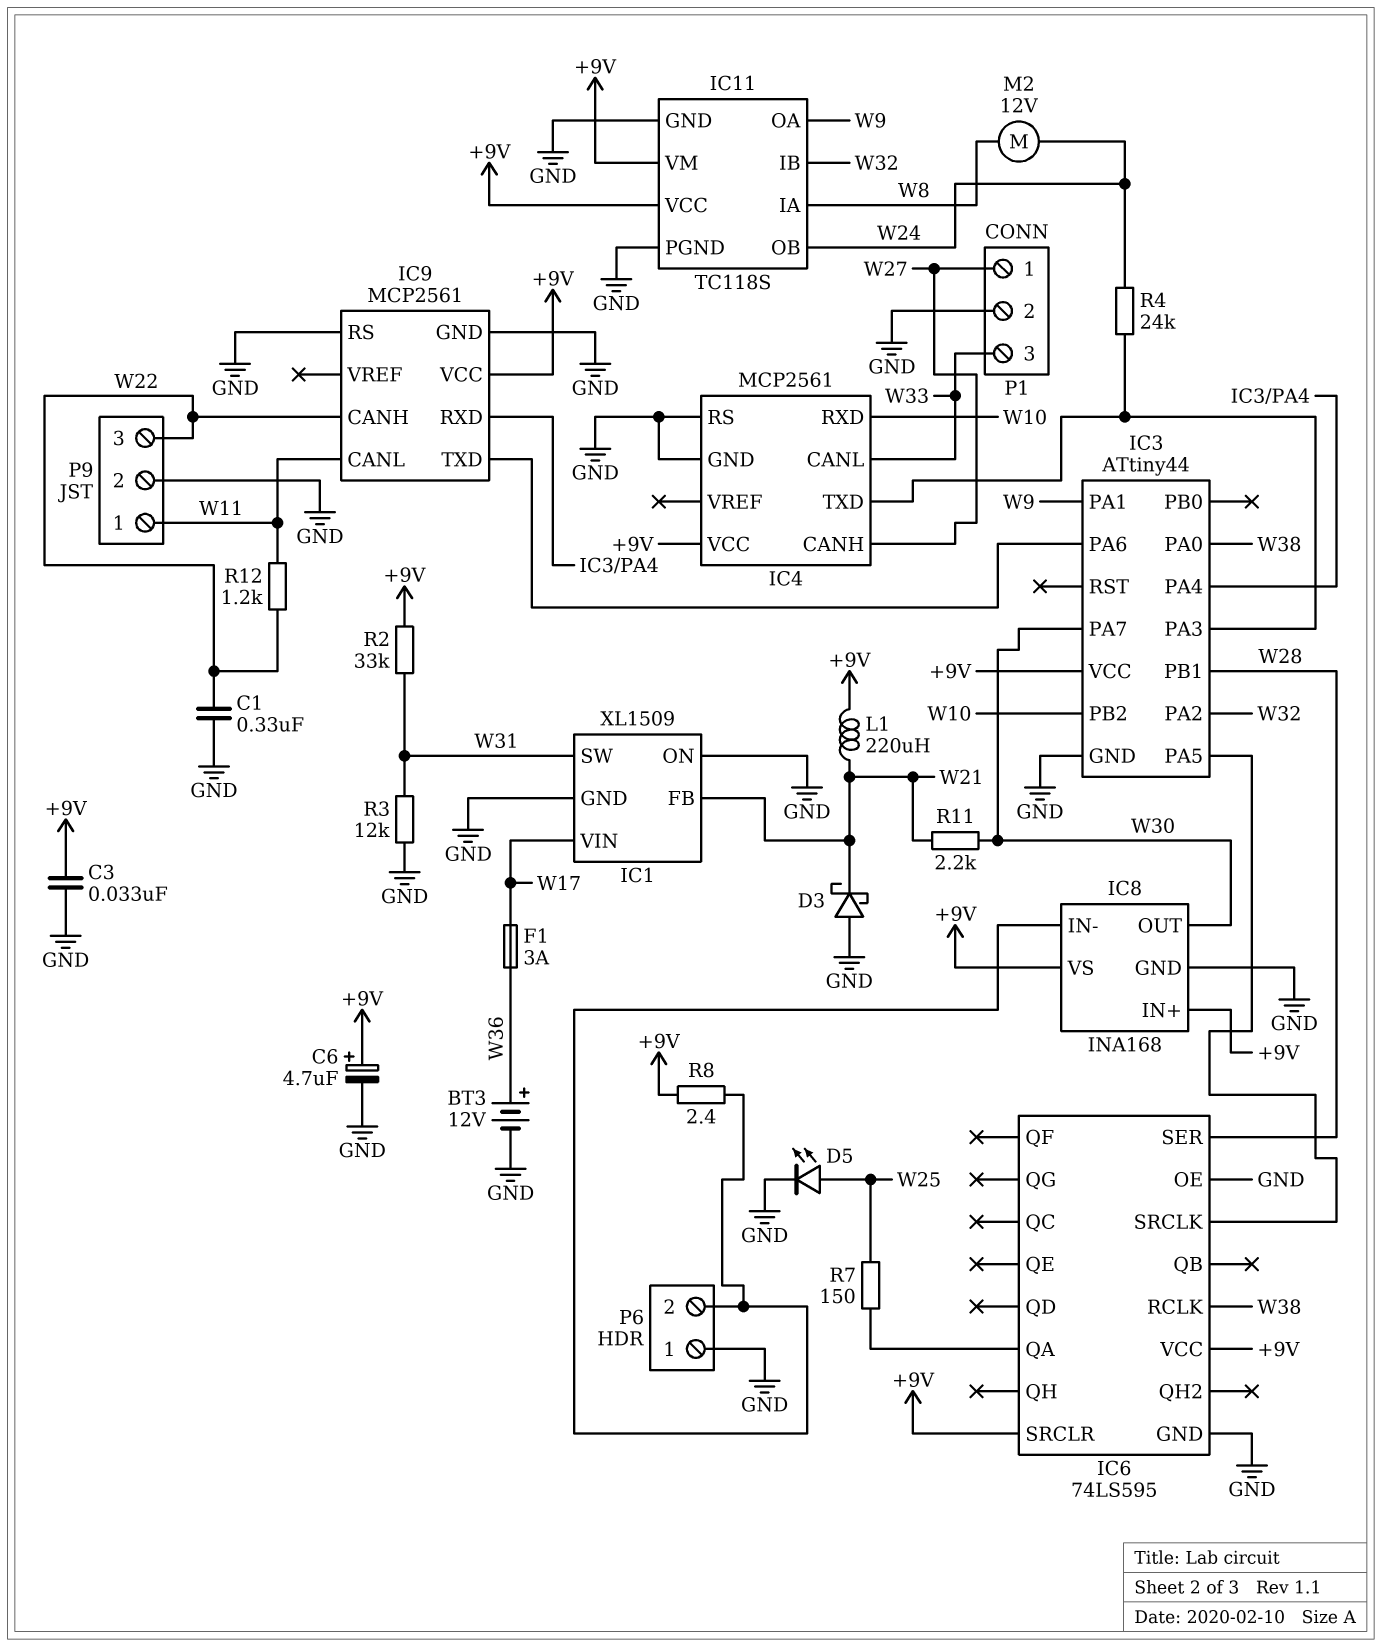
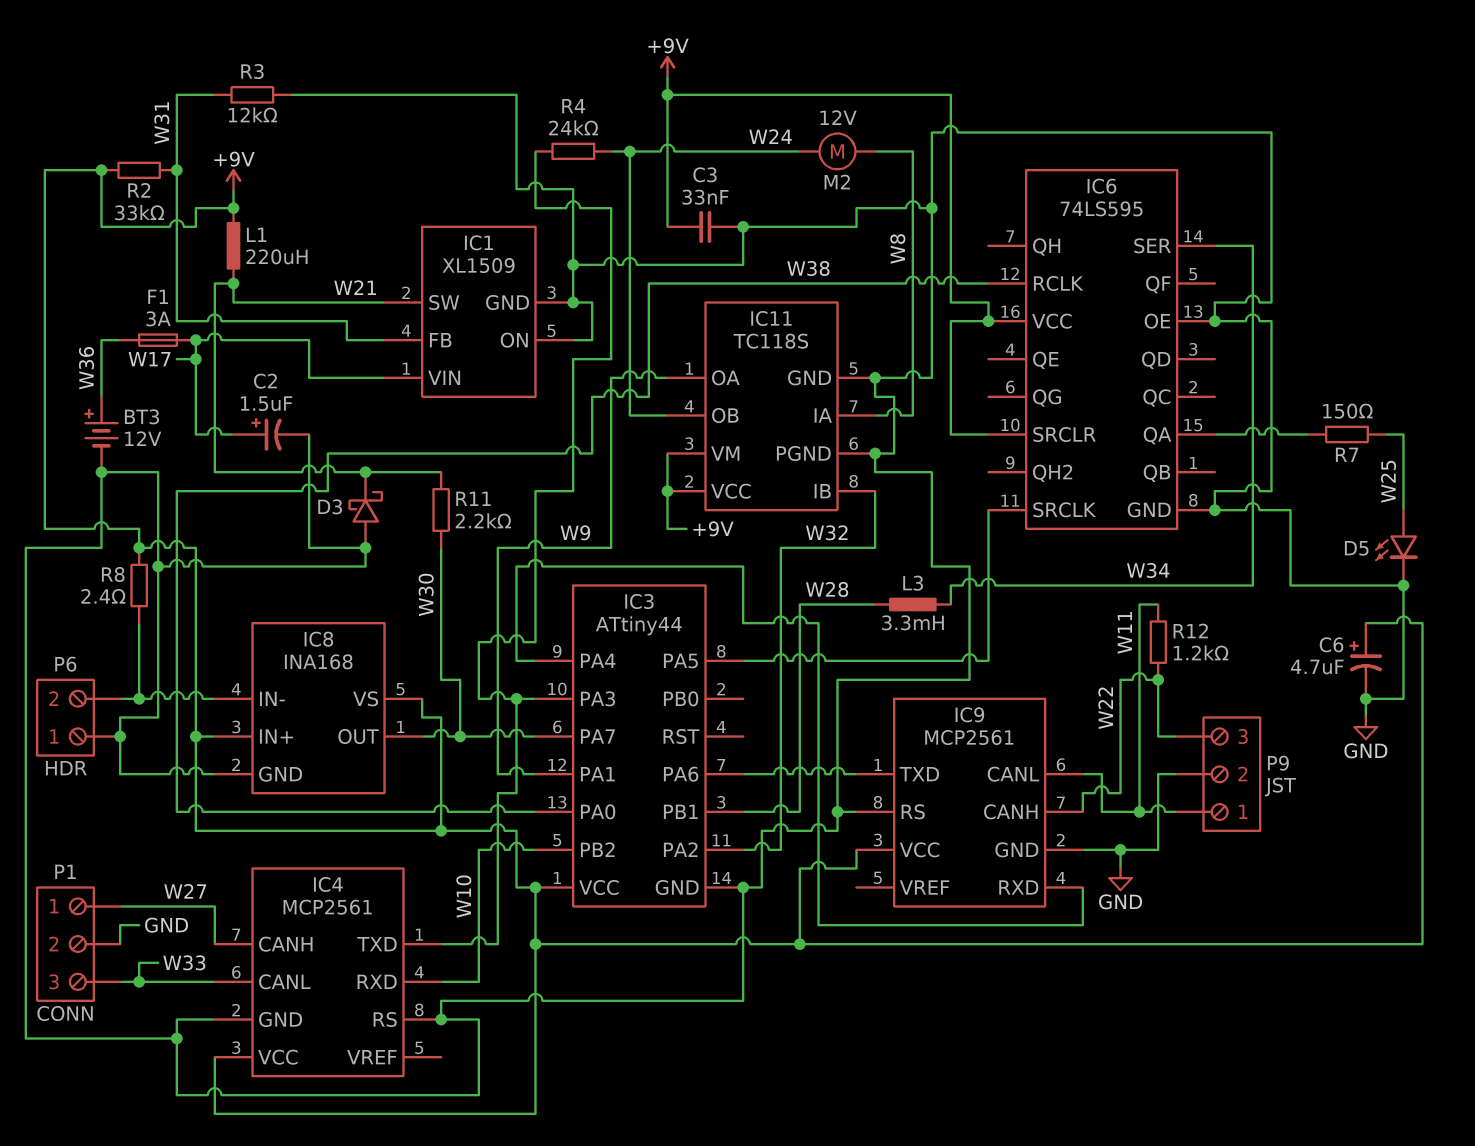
C1: 330nF (GND, W22) -> none
C2: none -> 1.5uF (plus W17, minus GND)
IC1 pin FB: W21 -> W31
IC1 pin SW: W31 -> W21
IC6 pin SER: W28 -> W34
L3: none -> 3.3mH (W28, W34)

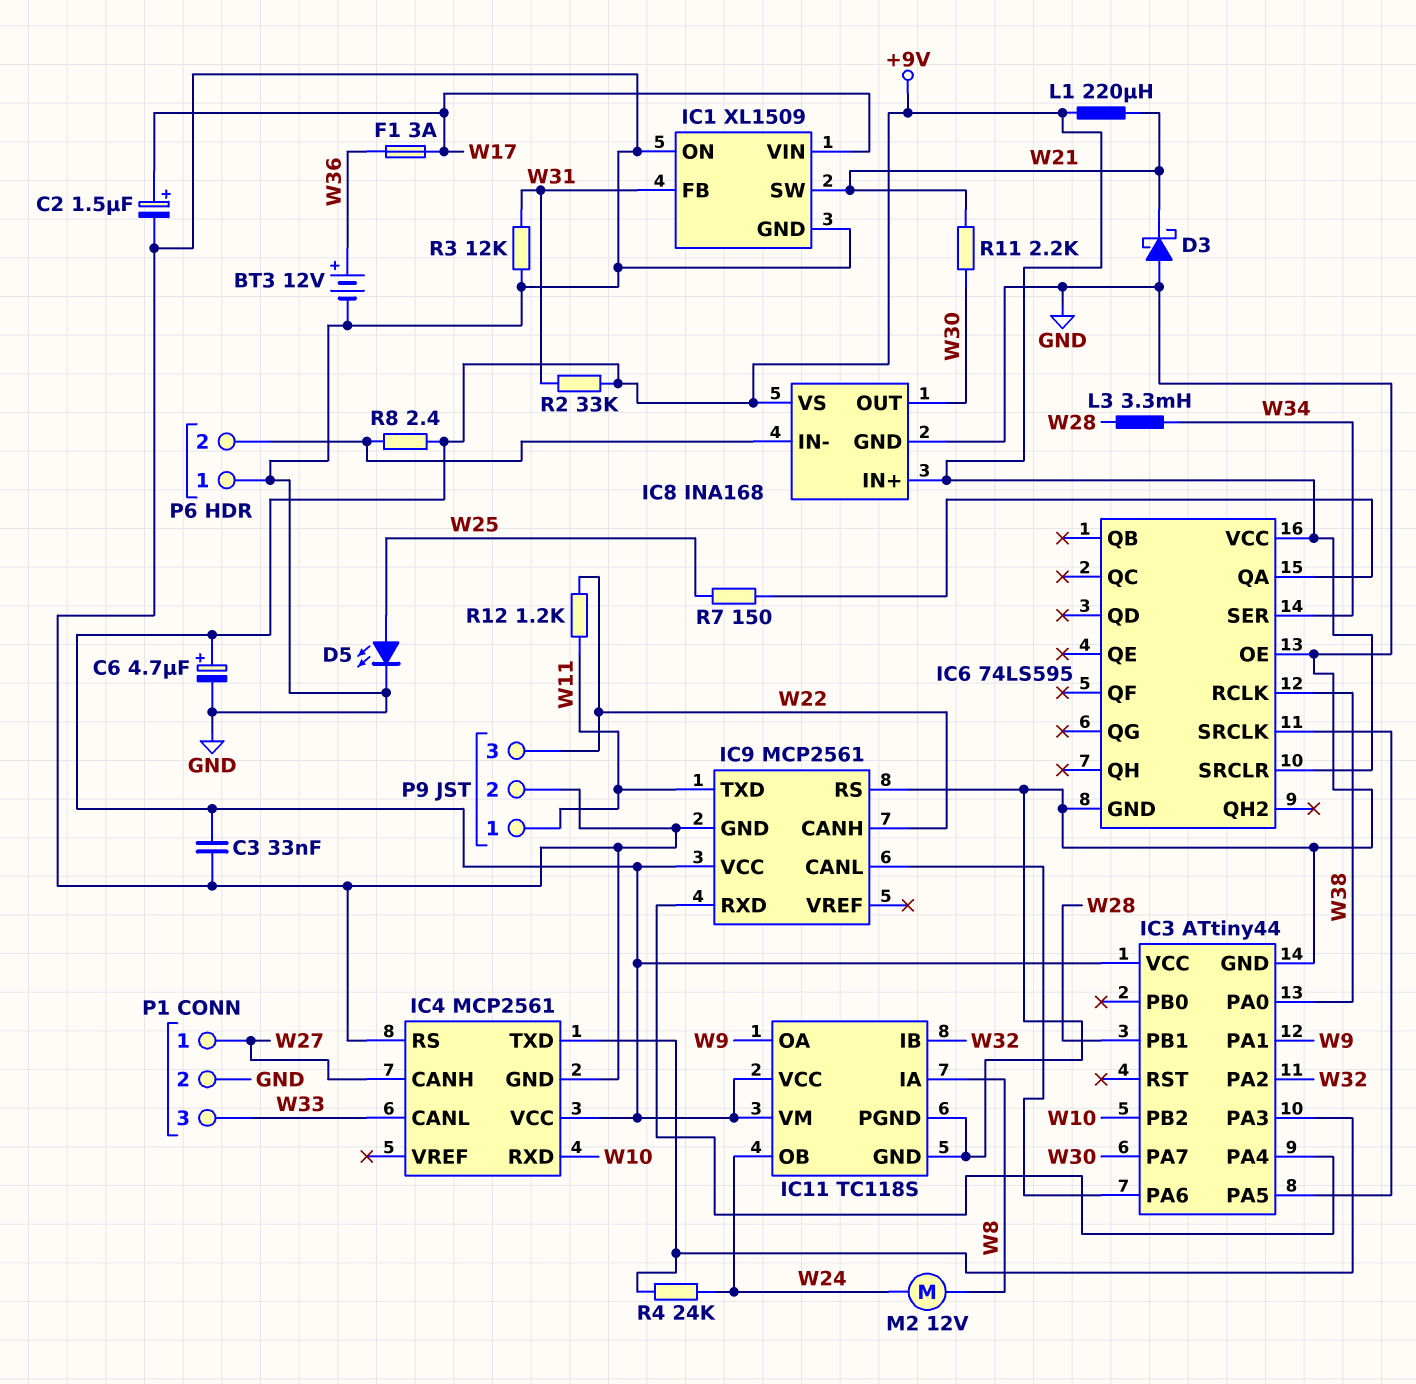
IC9 pin CANL: W11 -> IC3/PA6
IC9 pin TXD: IC3/PA6 -> W11

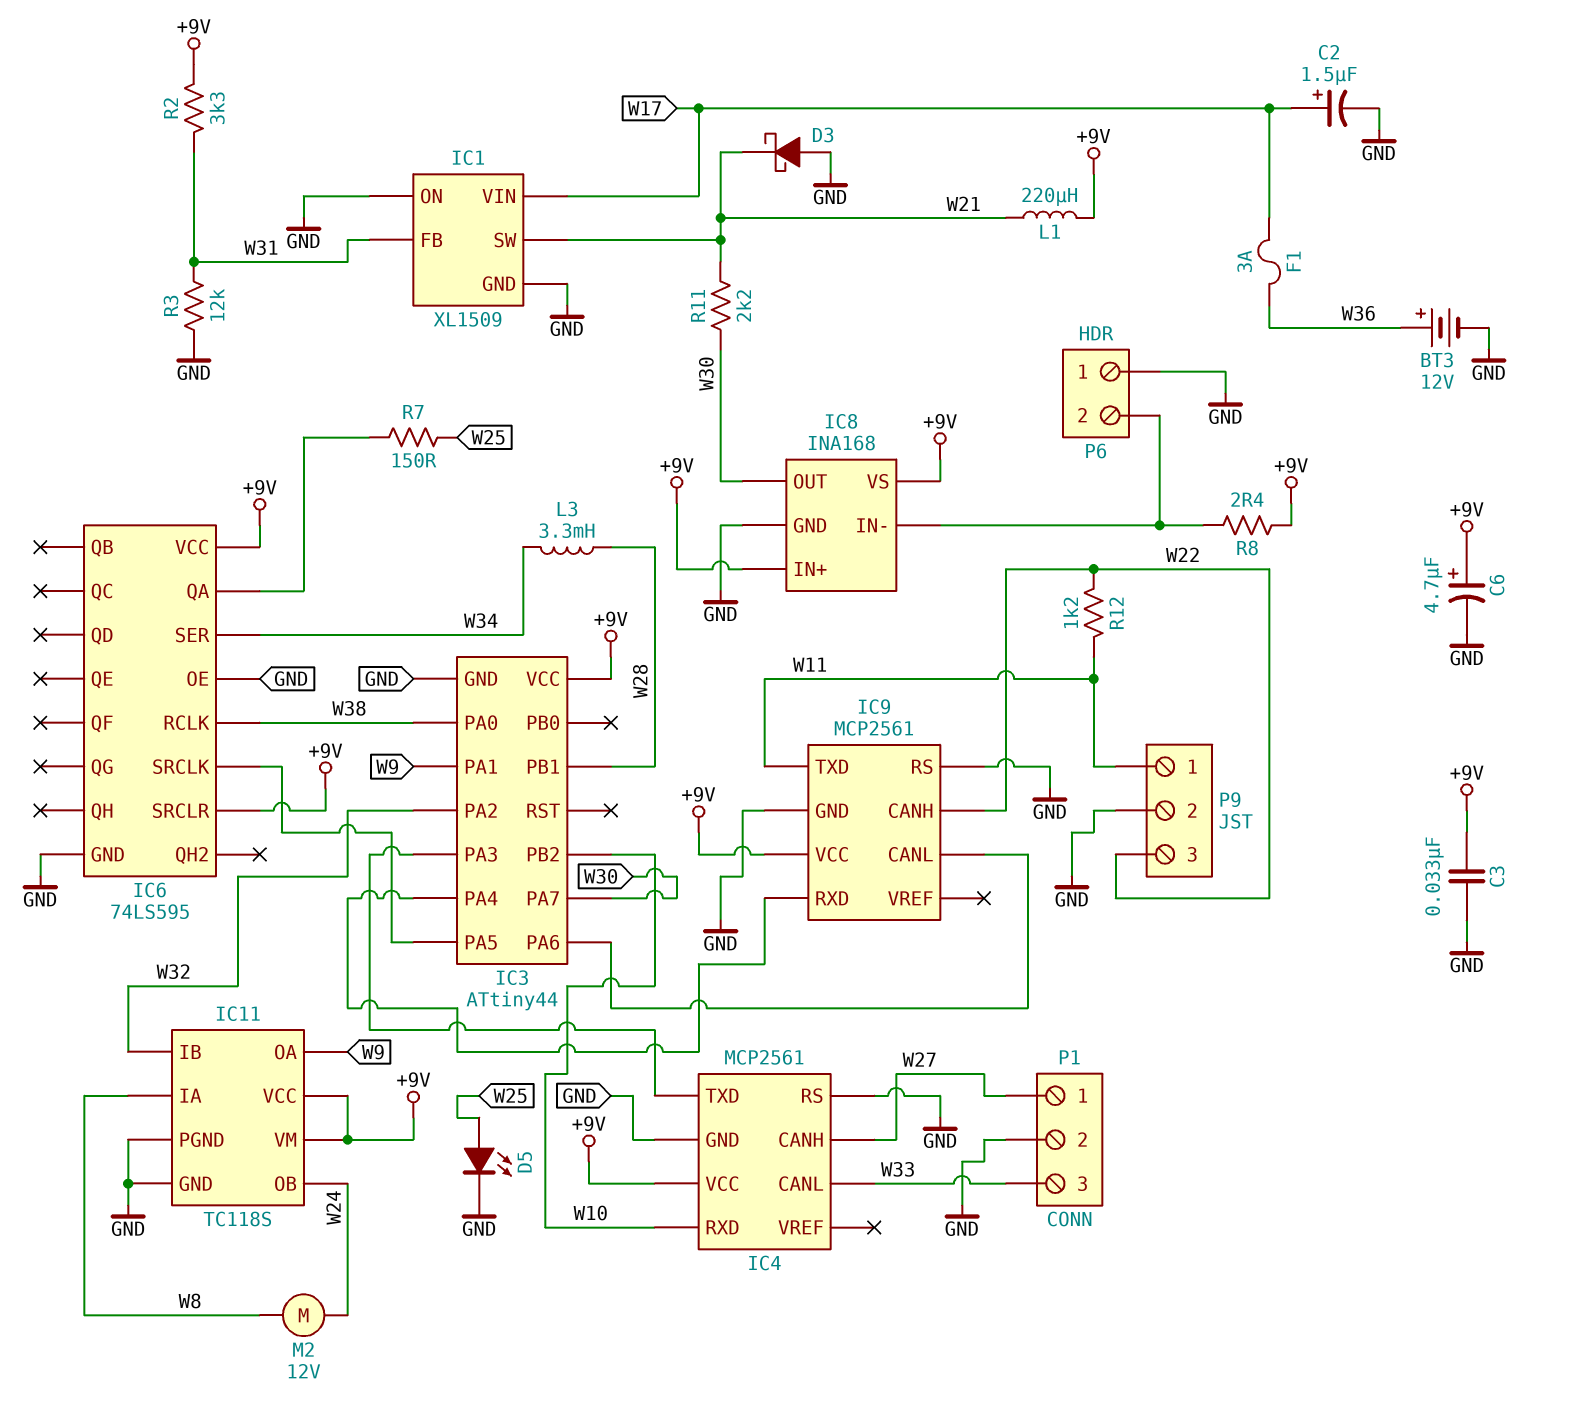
R2: 33k (+9V, W31) -> 3.3k (+9V, W31)
R4: 24k (IC3/PA3, W24) -> none

